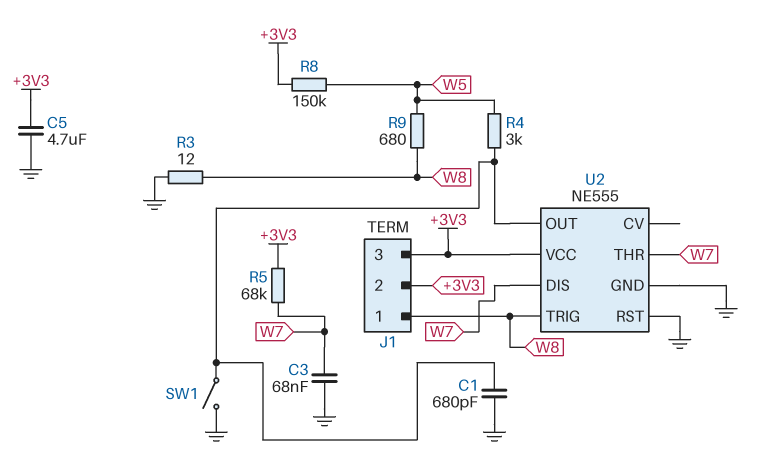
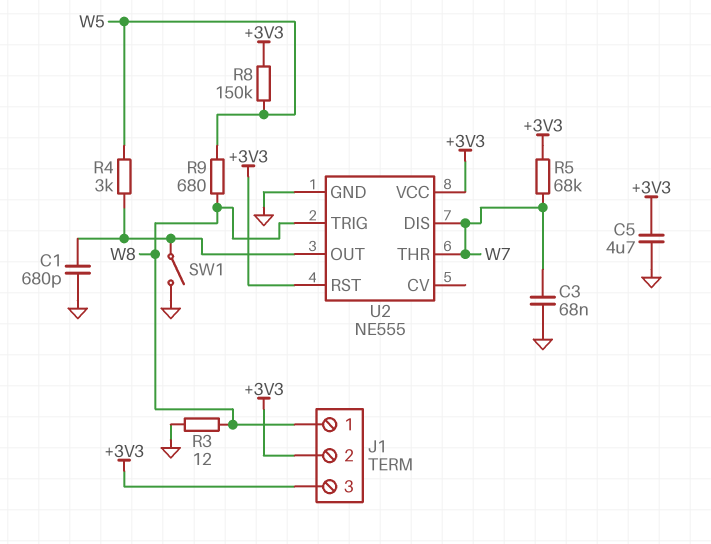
U2 pin RST: GND -> +3V3

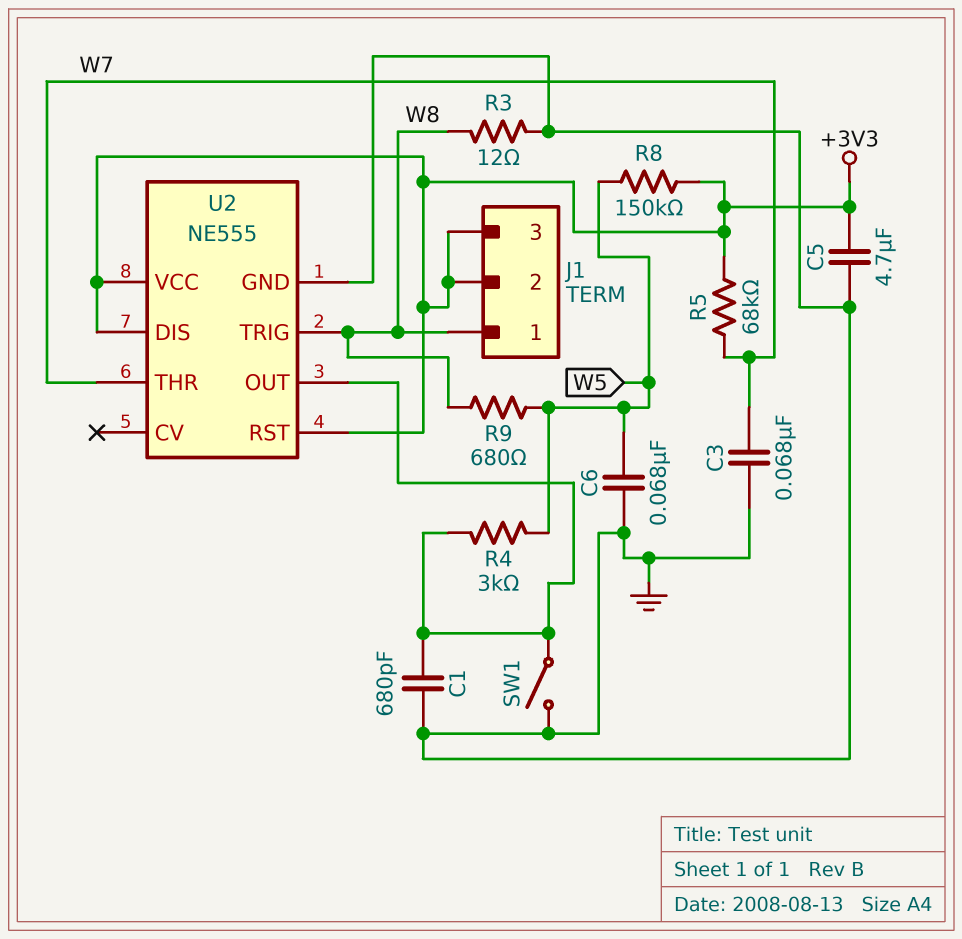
C6: none -> 68nF (GND, W5)
U2 pin DIS: W7 -> +3V3

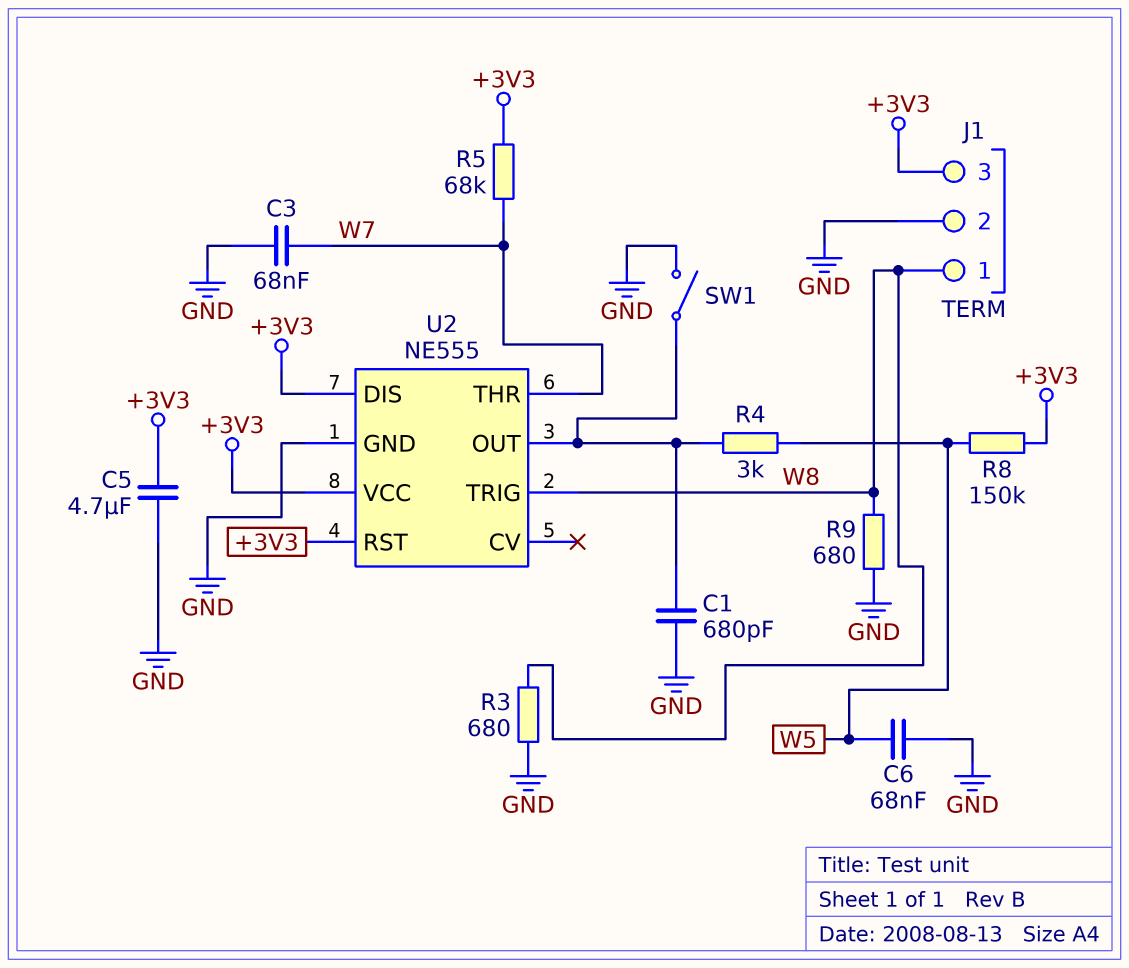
J1 pin 2: +3V3 -> GND
R3: 12 (GND, W8) -> 680 (GND, W8)
R9: 680 (W5, W8) -> 680 (GND, W8)

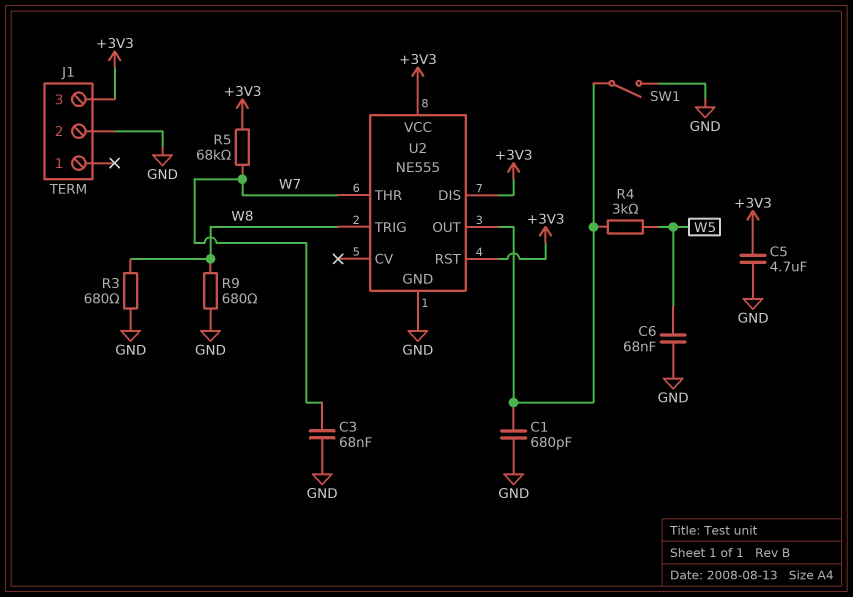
J1 pin 1: W8 -> none
R8: 150k (+3V3, W5) -> none

